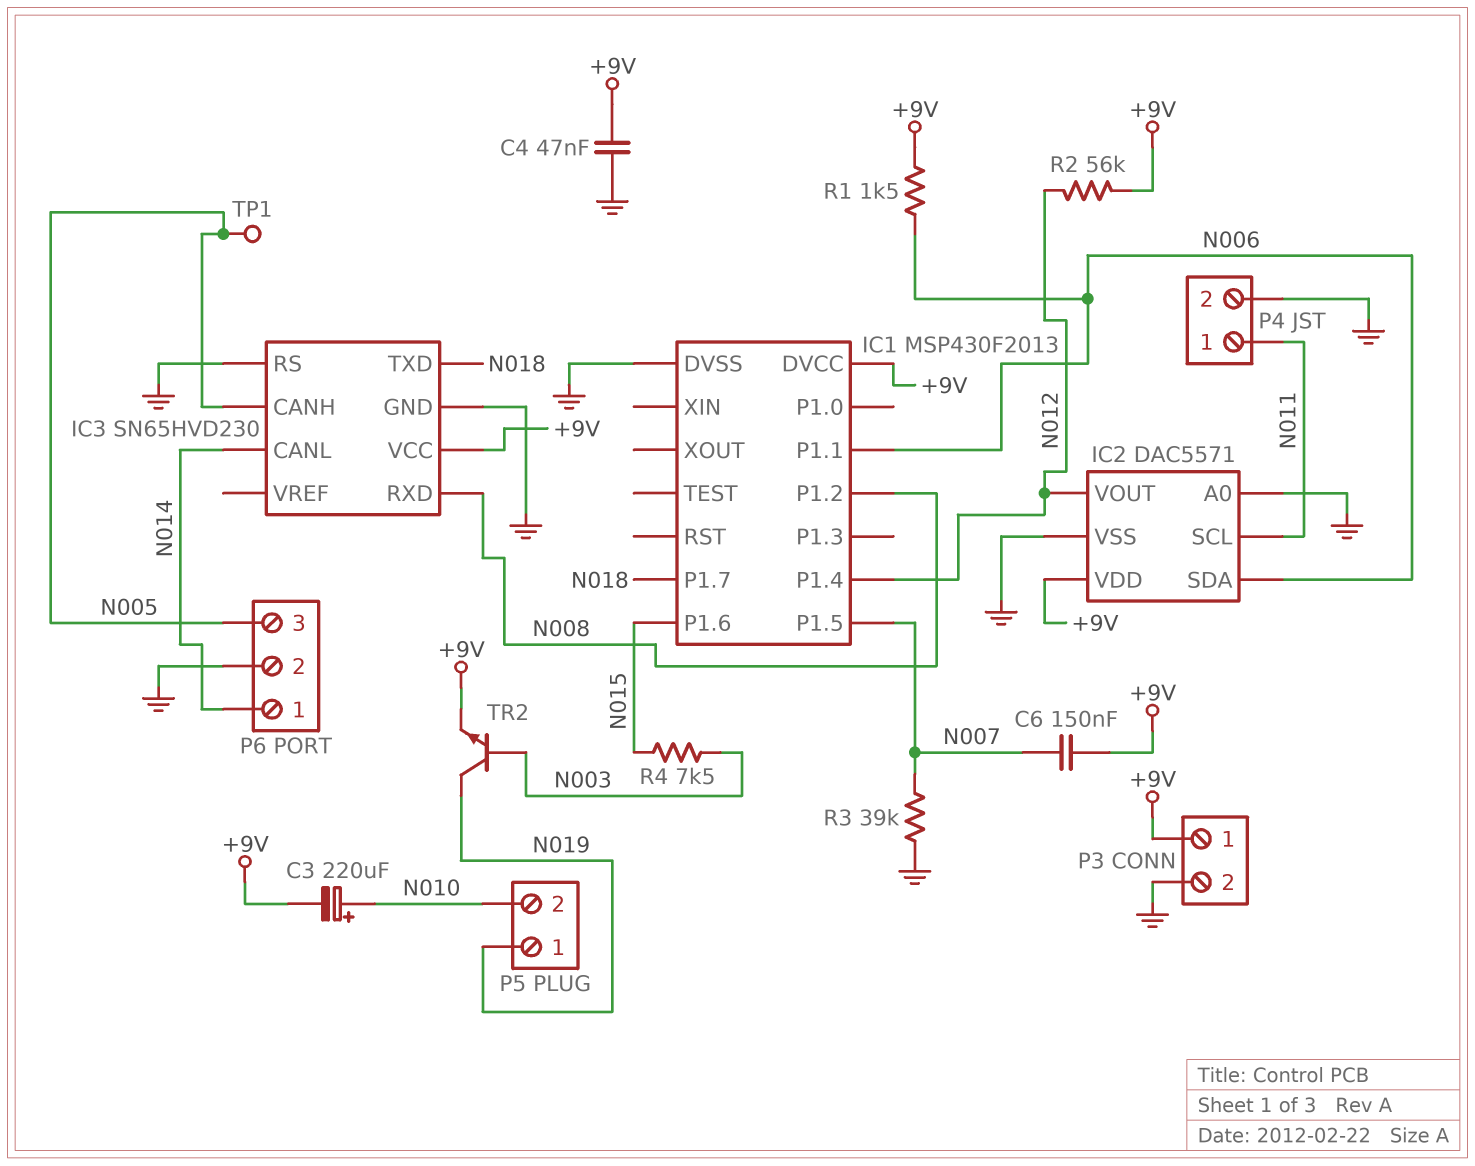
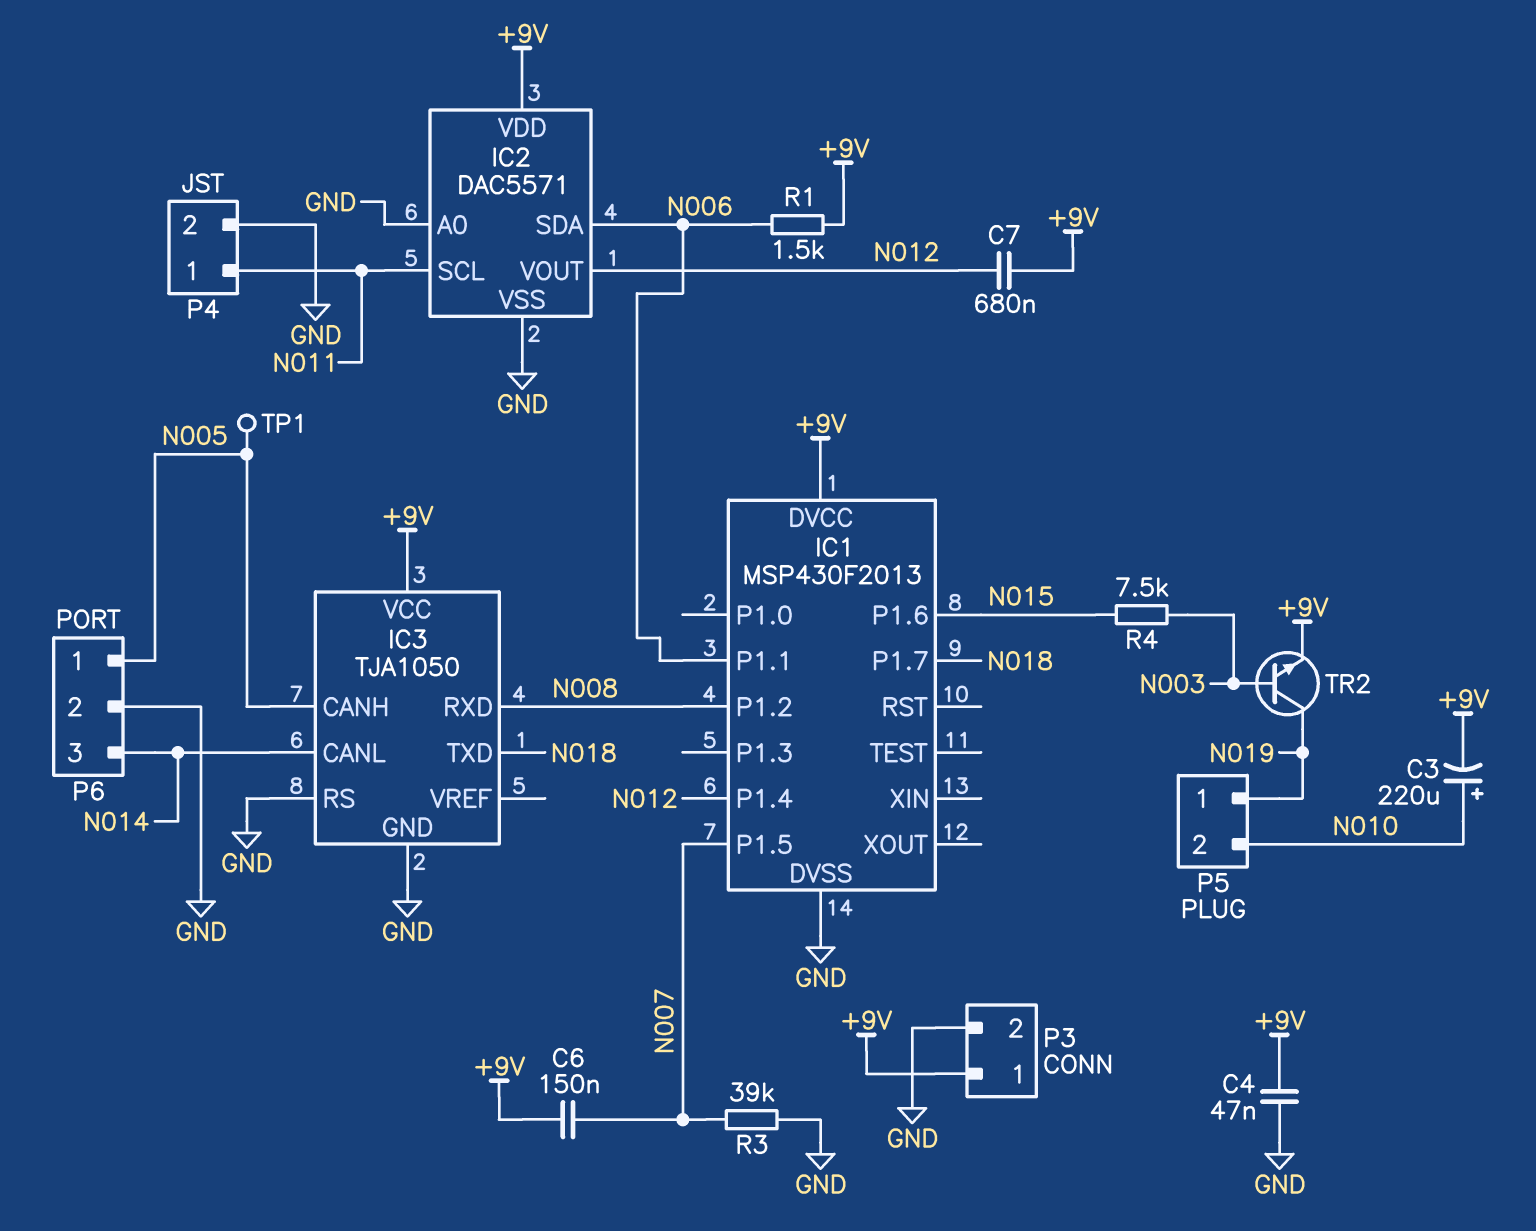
C7: none -> 680nF (+9V, N012)
IC3: SN65HVD230 -> TJA1050
P6 pin 1: N014 -> N005
P6 pin 3: N005 -> N014
R2: 56k (+9V, N012) -> none

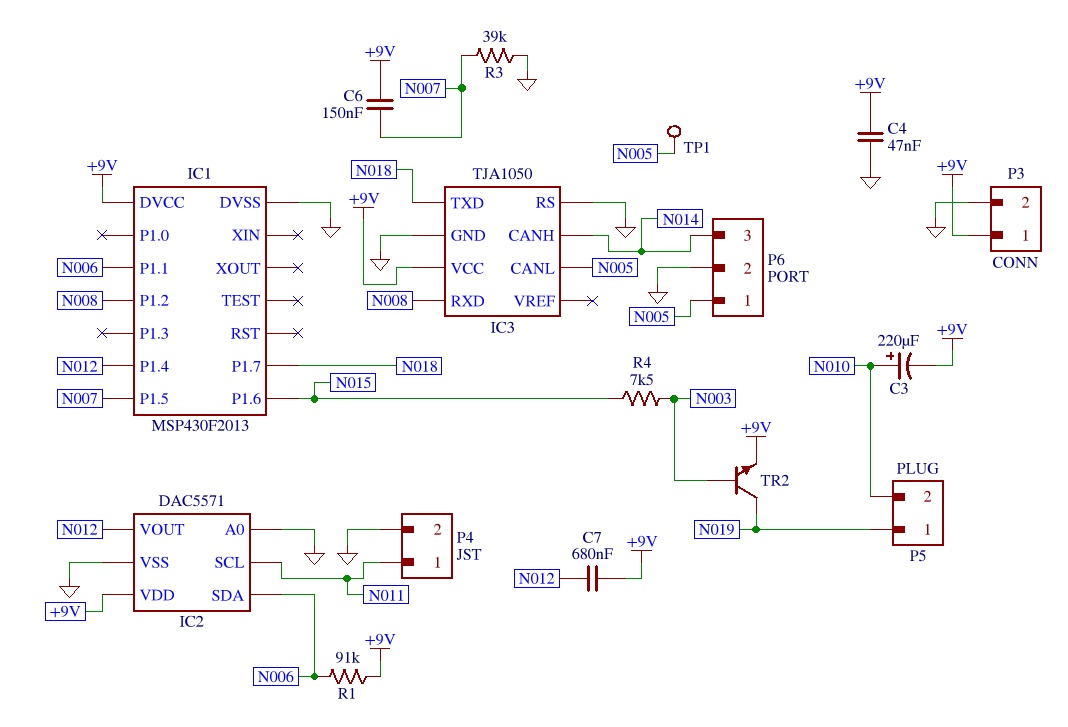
IC3 pin CANH: N005 -> N014
IC3 pin CANL: N014 -> N005
R1: 1.5k (+9V, N006) -> 91k (+9V, N006)

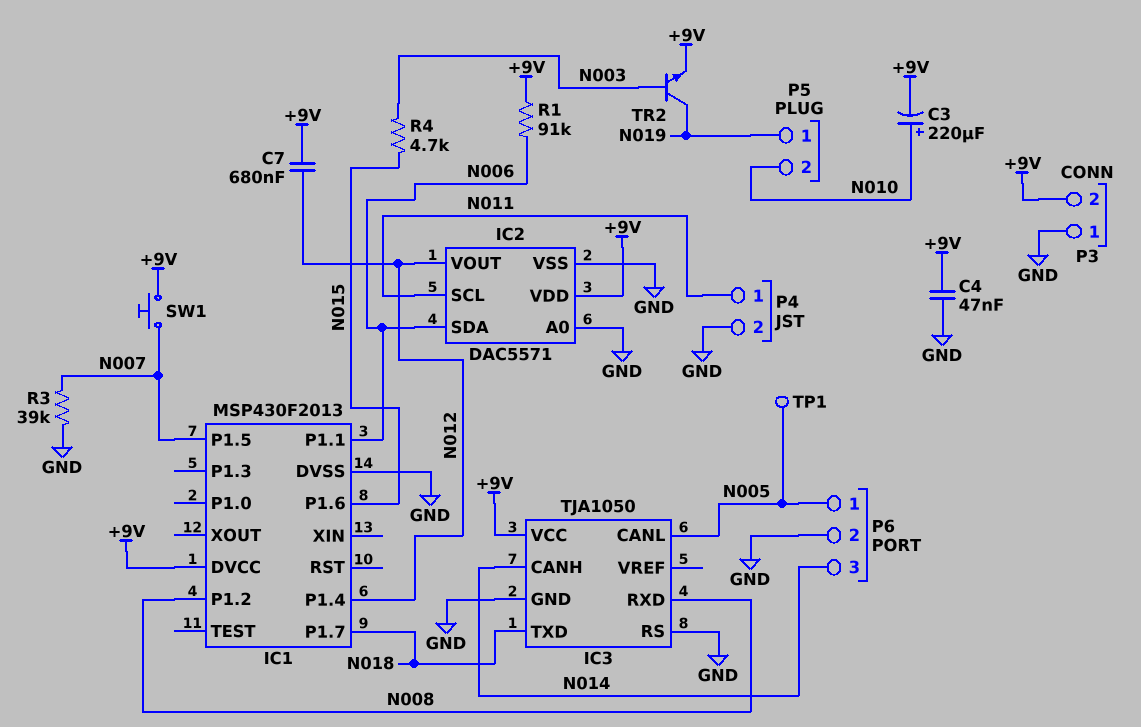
C6: 150nF (+9V, N007) -> none
P3 pin 1: +9V -> GND
P3 pin 2: GND -> +9V
R4: 7.5k (N003, N015) -> 4.7k (N003, N015)
SW1: none -> button (+9V, N007)

